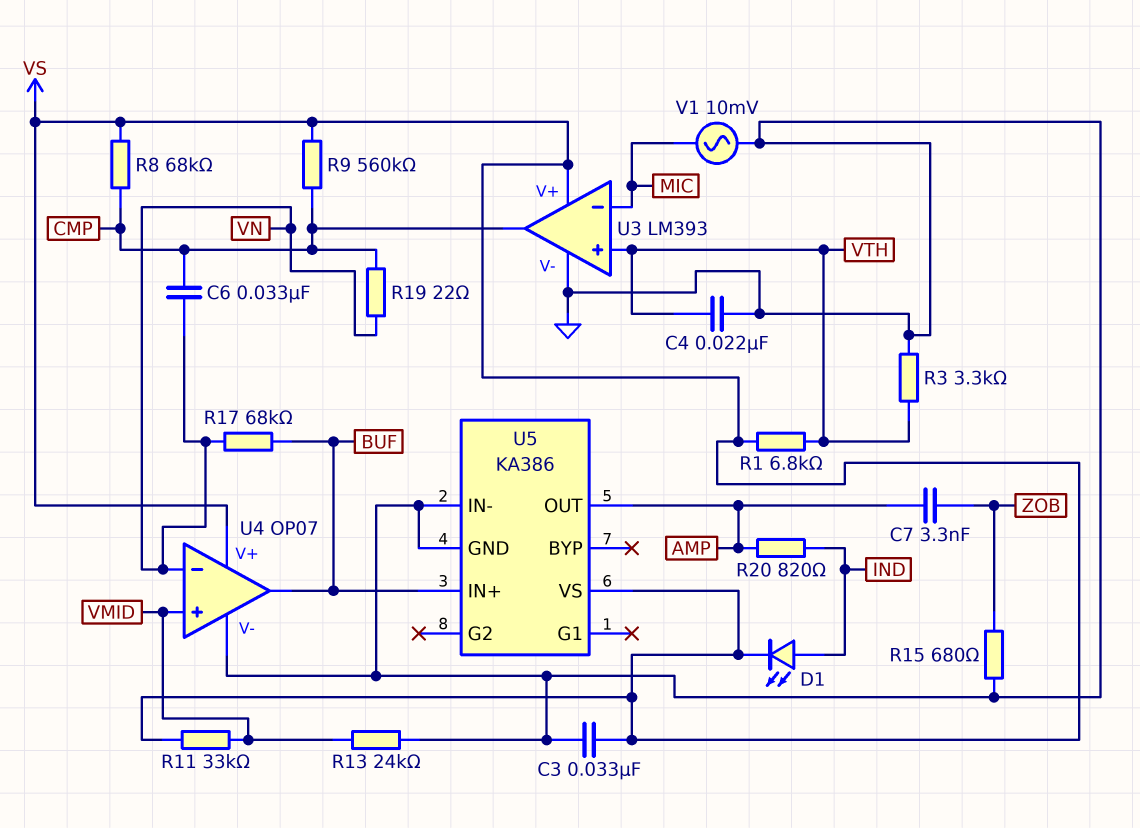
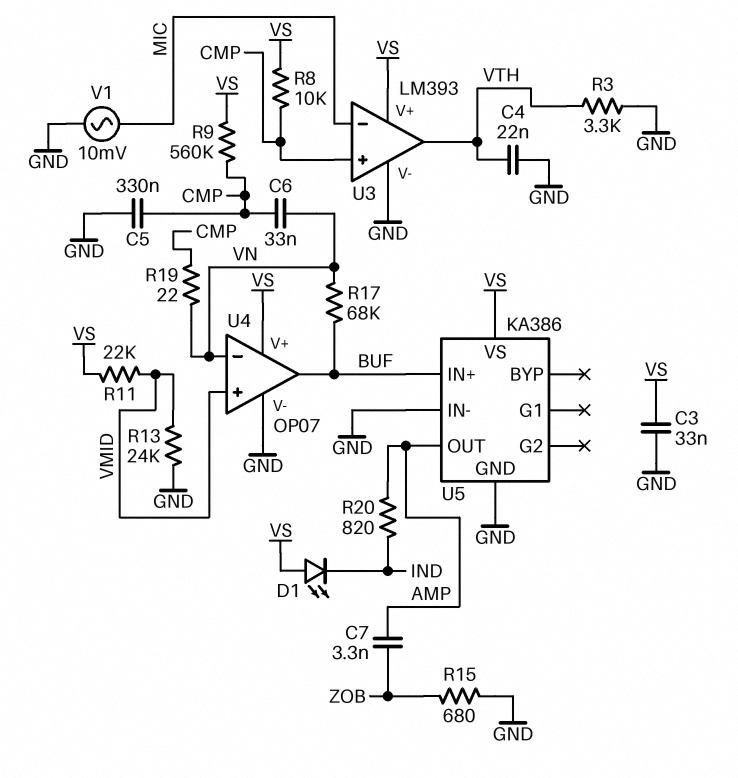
C5: none -> 330nF (CMP, GND)
D1: LED (A IND, K VS) -> LED (A VS, K IND)
R1: 6.8k (VS, VTH) -> none
R8: 68k (CMP, VS) -> 10k (CMP, VS)
R11: 33k (VMID, VS) -> 22k (VMID, VS)
U3 pin in+: VTH -> CMP
U3 pin out: CMP -> VTH

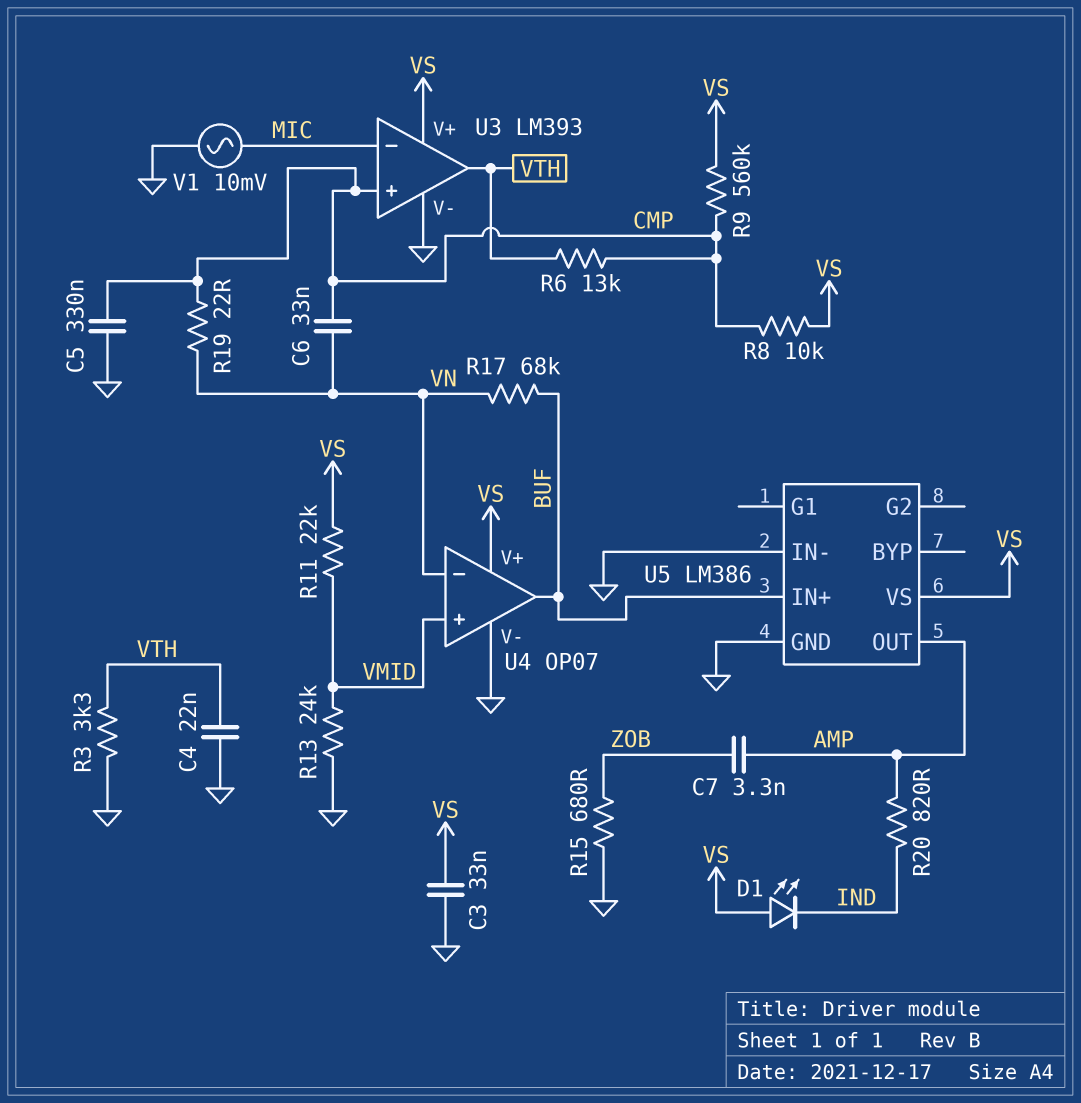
R6: none -> 13k (CMP, VTH)
U5: KA386 -> LM386

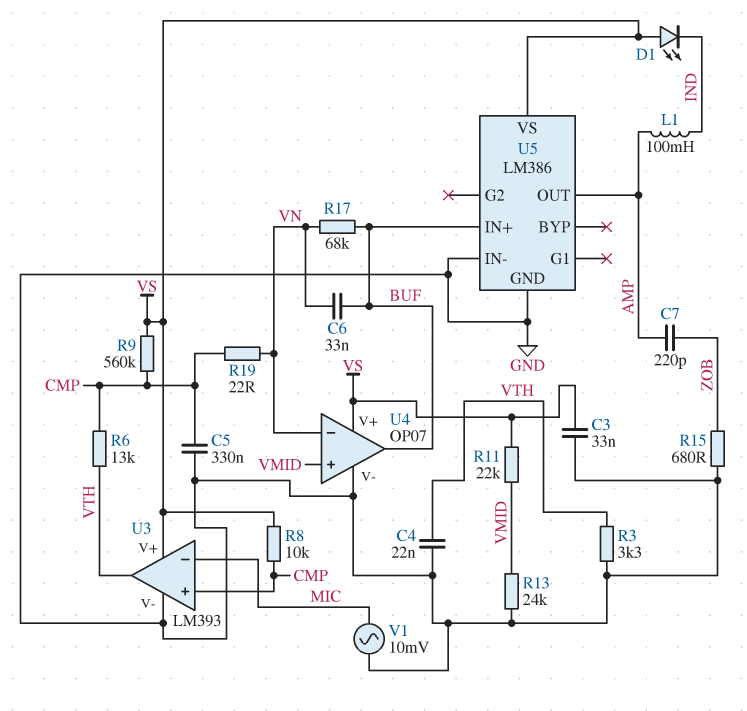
C6: 33nF (CMP, VN) -> 33nF (BUF, VN)
C7: 3.3nF (AMP, ZOB) -> 220pF (AMP, ZOB)
L1: none -> 100mH (AMP, IND)
R20: 820 (AMP, IND) -> none

